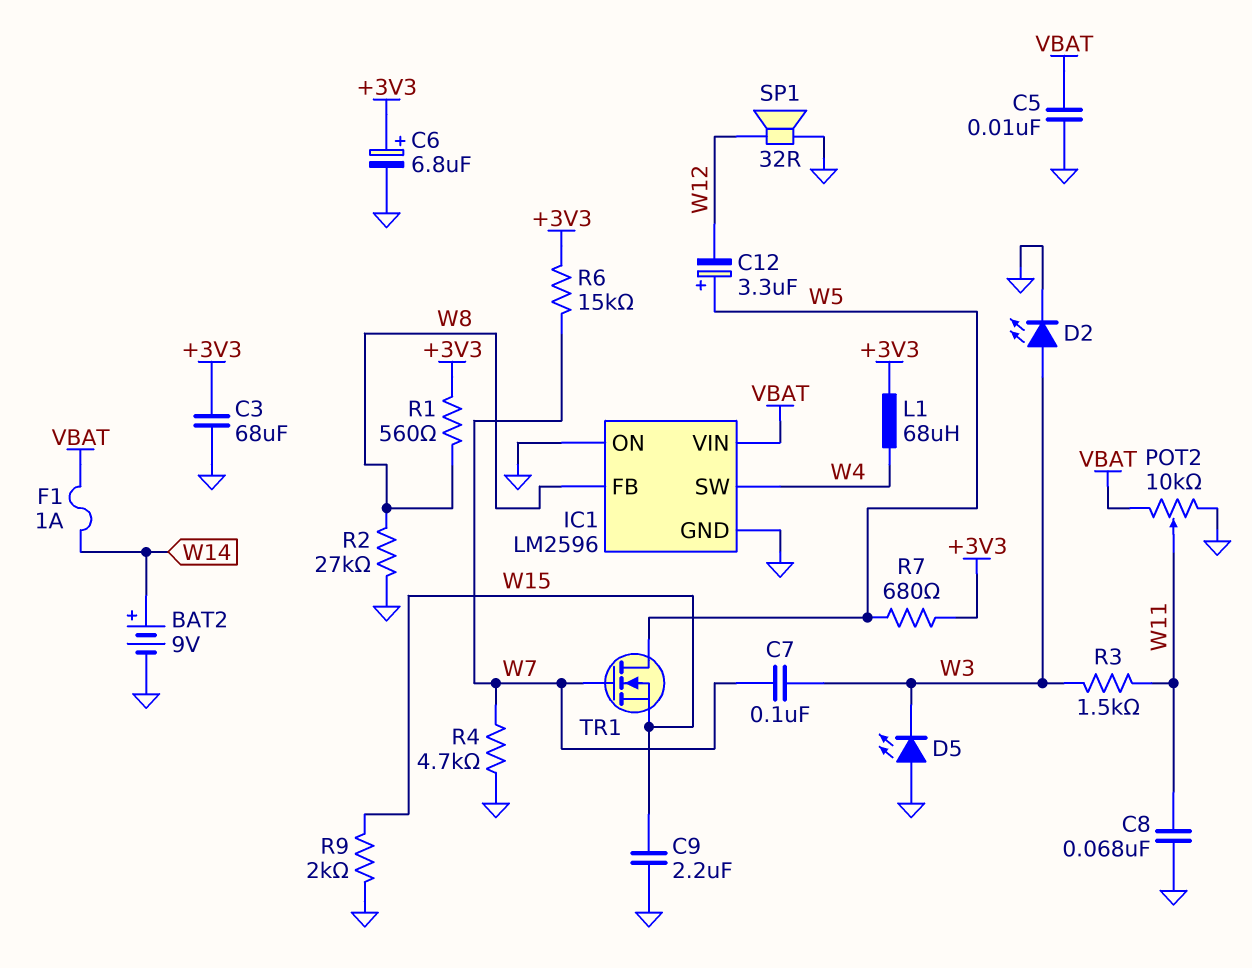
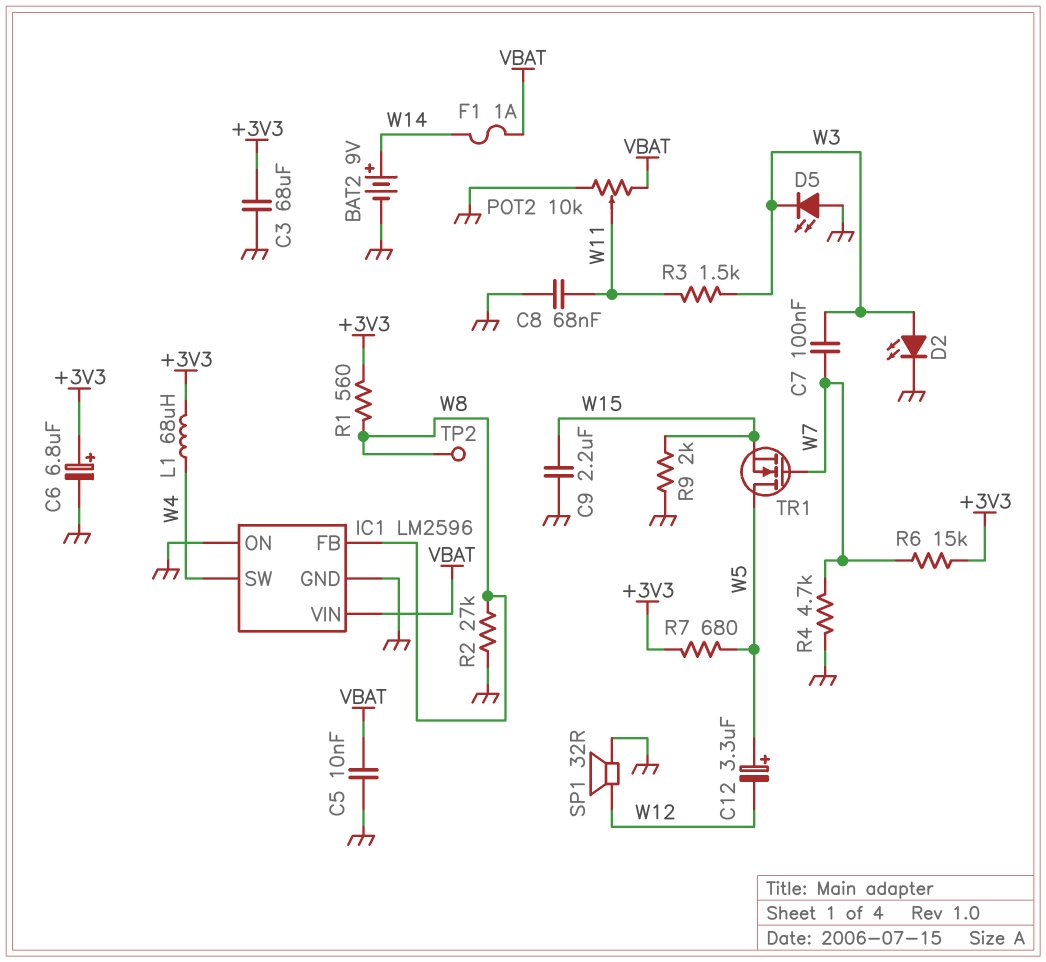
TP2: none -> test point (W8)

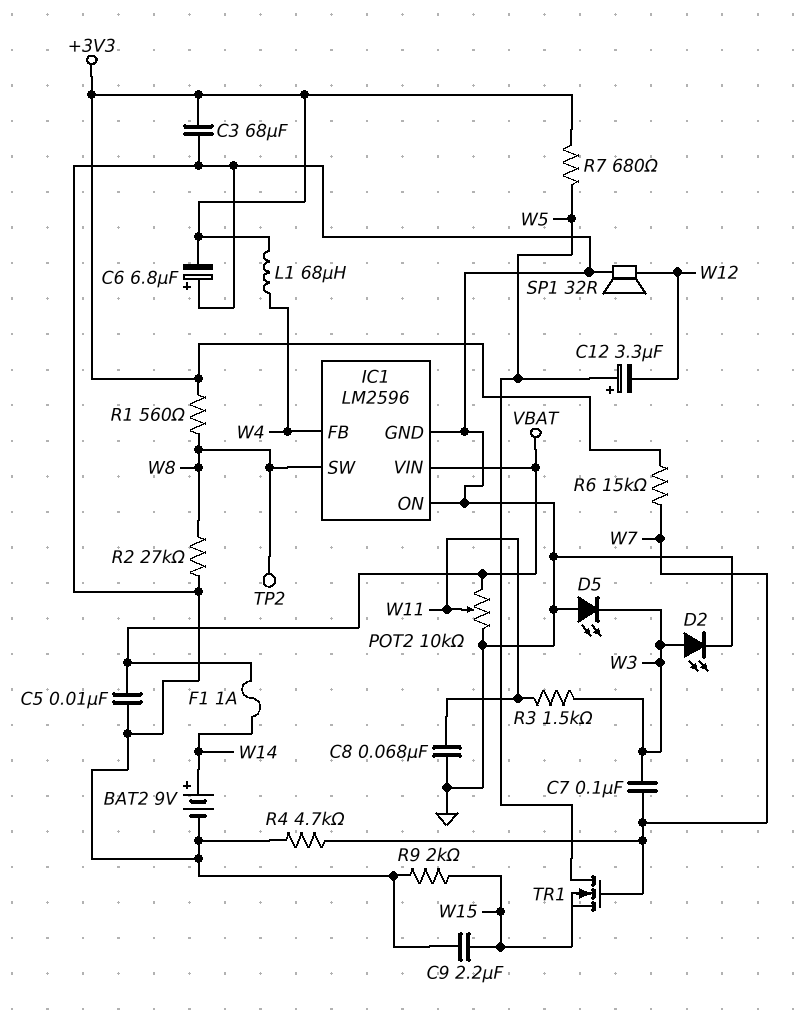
C6: 6.8uF (plus +3V3, minus GND) -> 6.8uF (plus GND, minus +3V3)
IC1 pin FB: W8 -> W4
IC1 pin SW: W4 -> W8

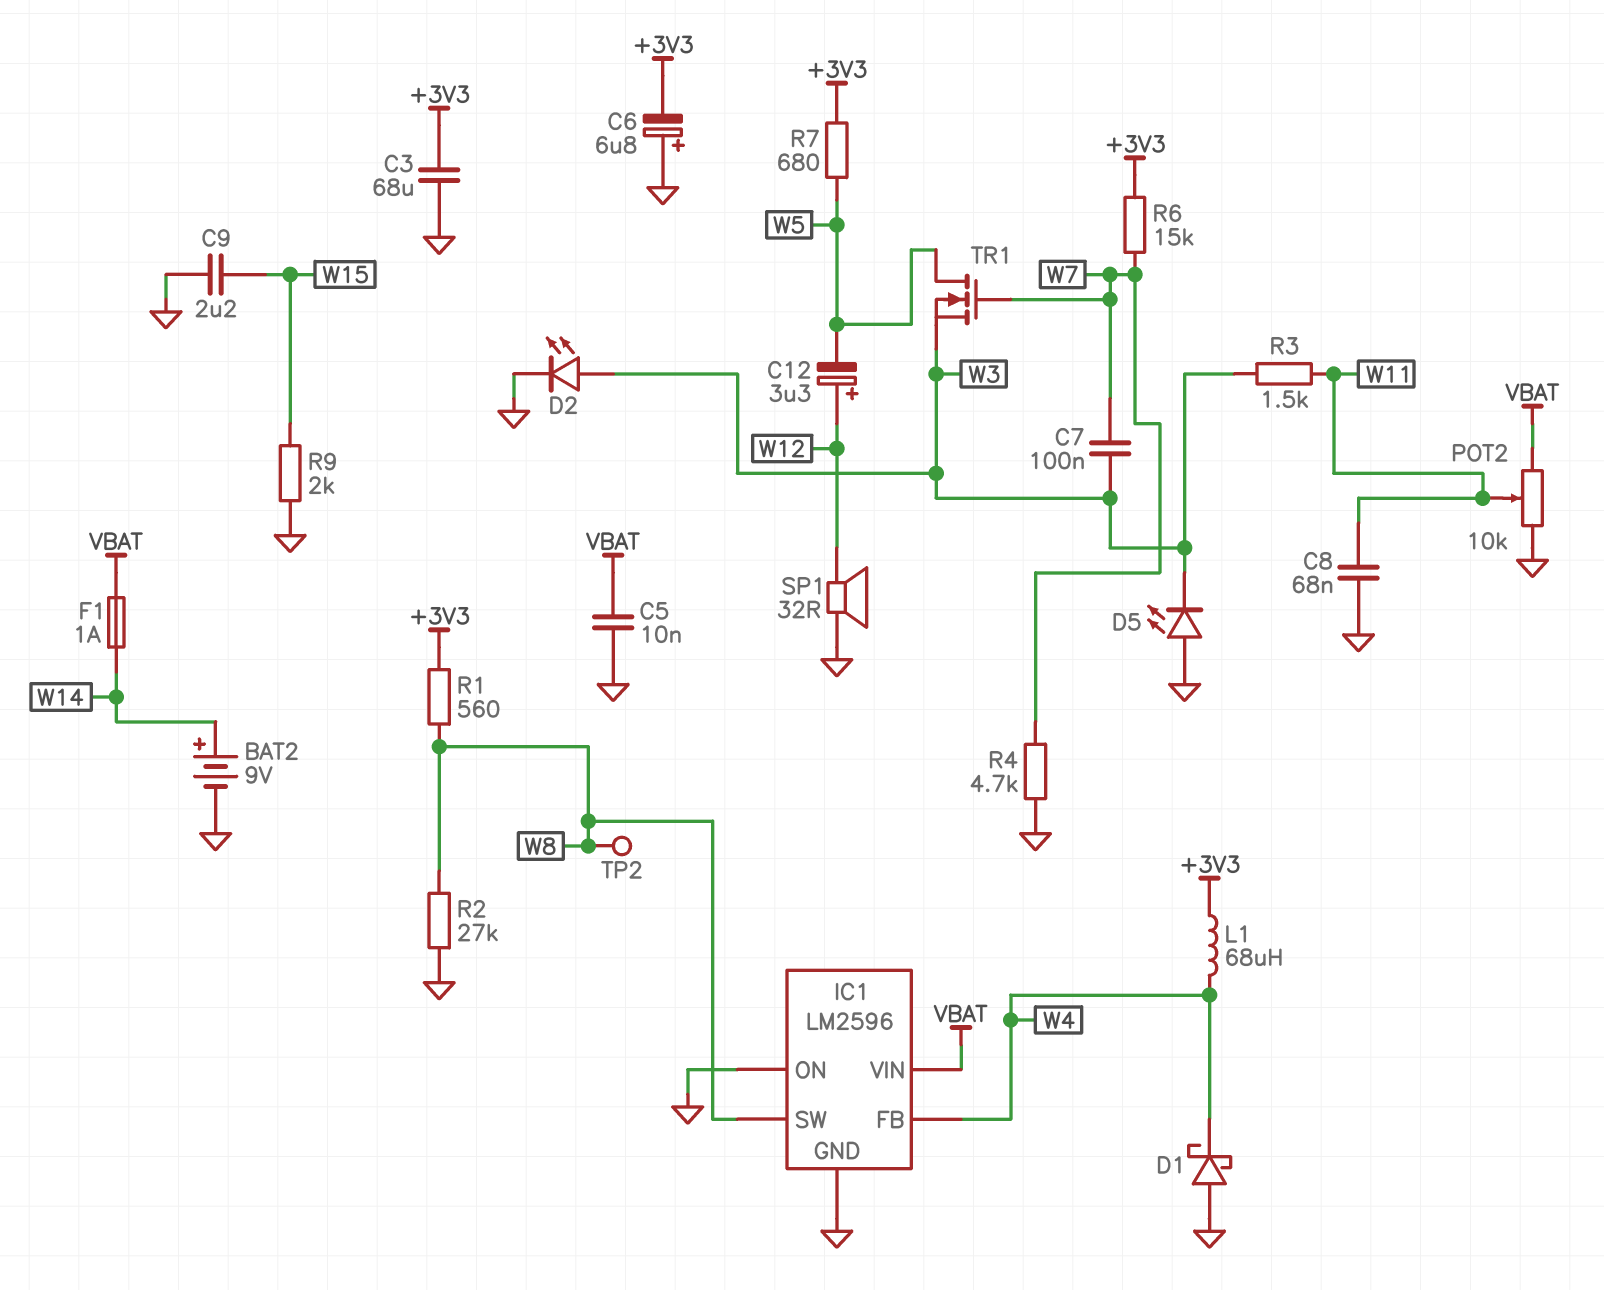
C12: 3.3uF (plus W5, minus W12) -> 3.3uF (plus W12, minus W5)
D1: none -> schottky (A GND, K W4)
TR1: NMOS (G W7, D W5, S W15) -> NMOS (G W7, D W5, S W3)

